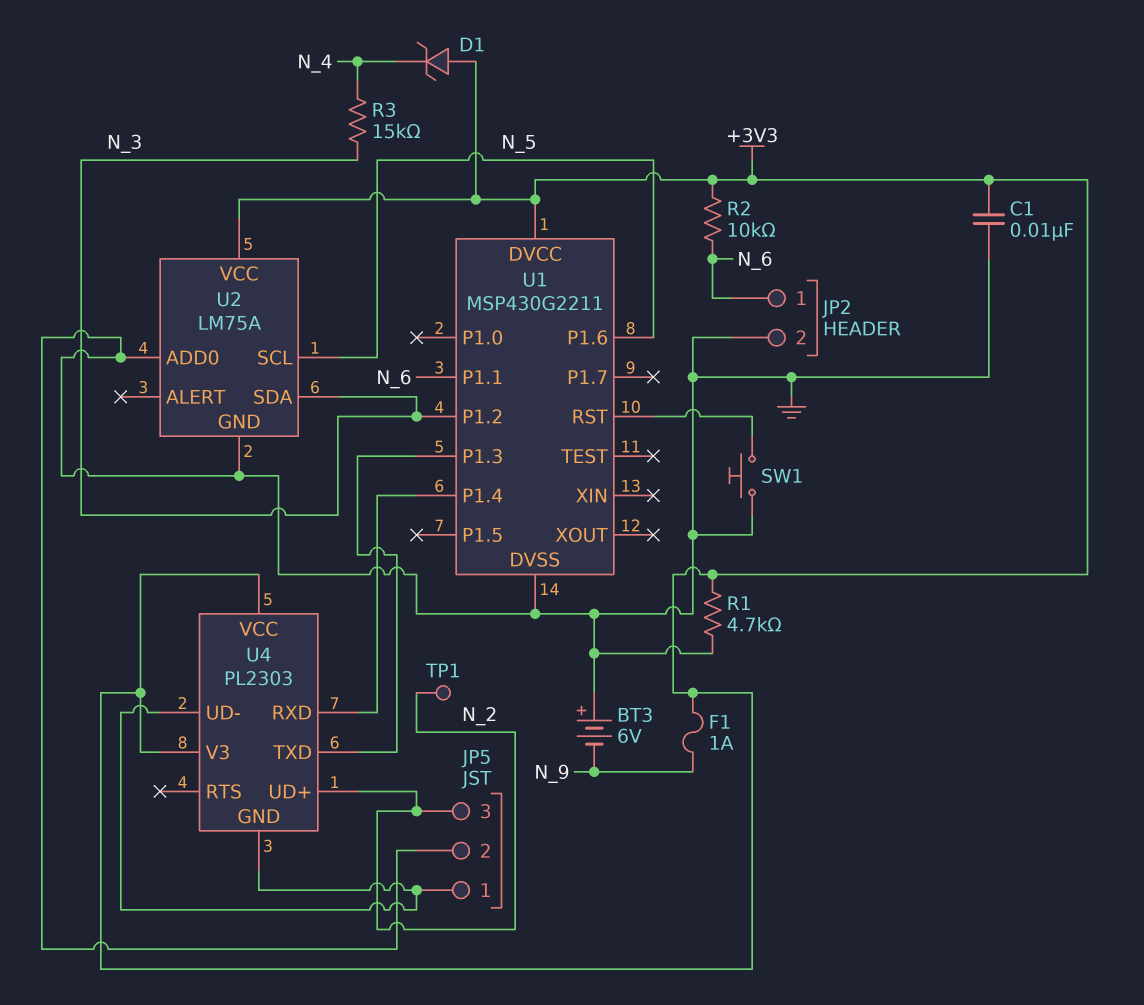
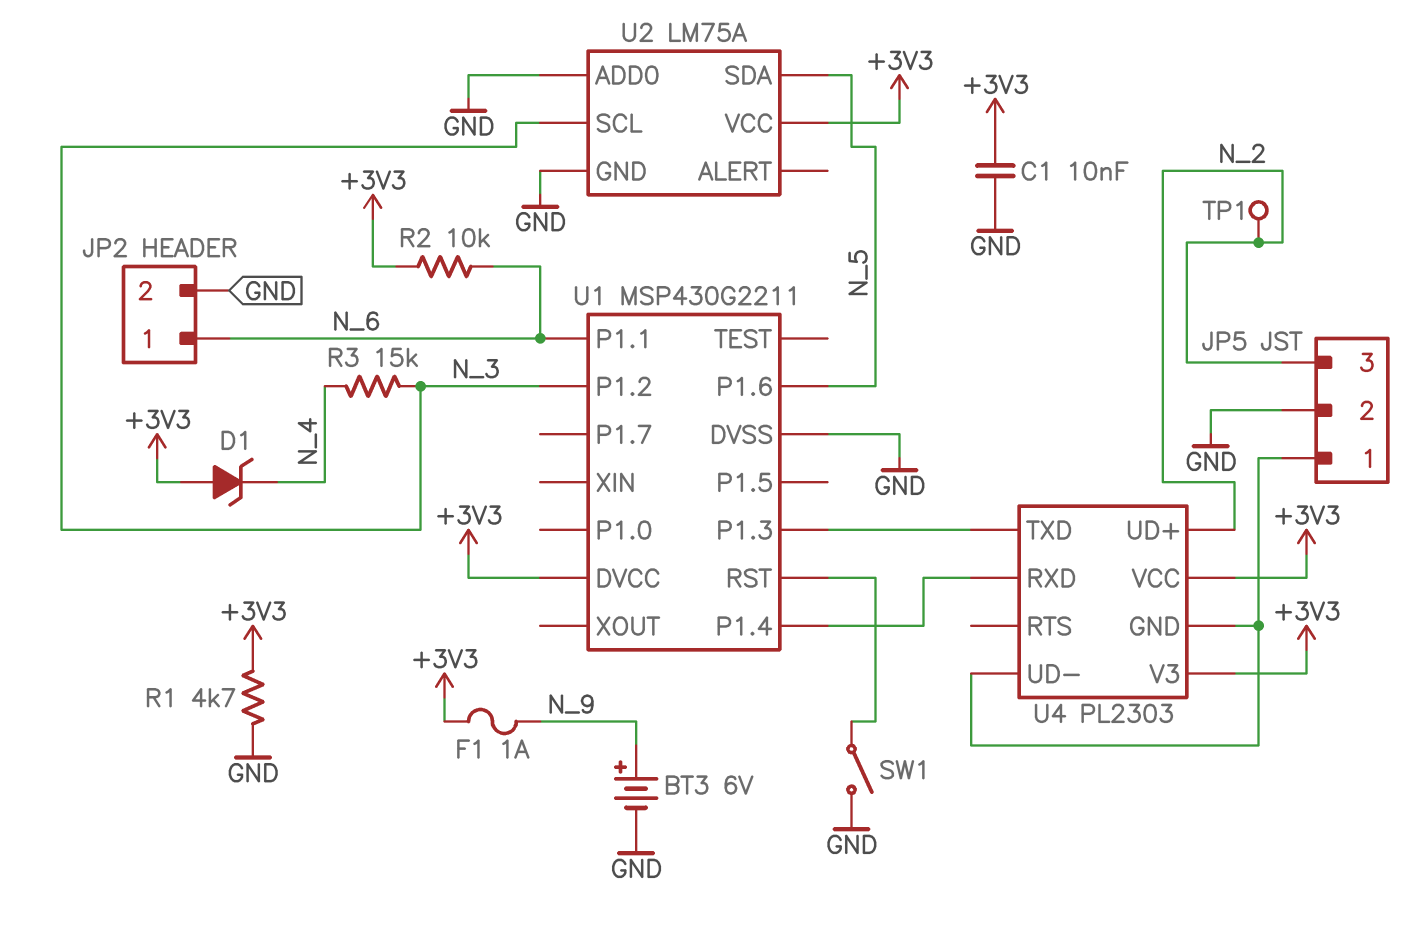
BT3: 6V (plus GND, minus N_9) -> 6V (plus N_9, minus GND)
SW1: button (GND, U1/RST) -> switch (GND, U1/RST)
U2 pin SCL: N_5 -> N_3
U2 pin SDA: N_3 -> N_5

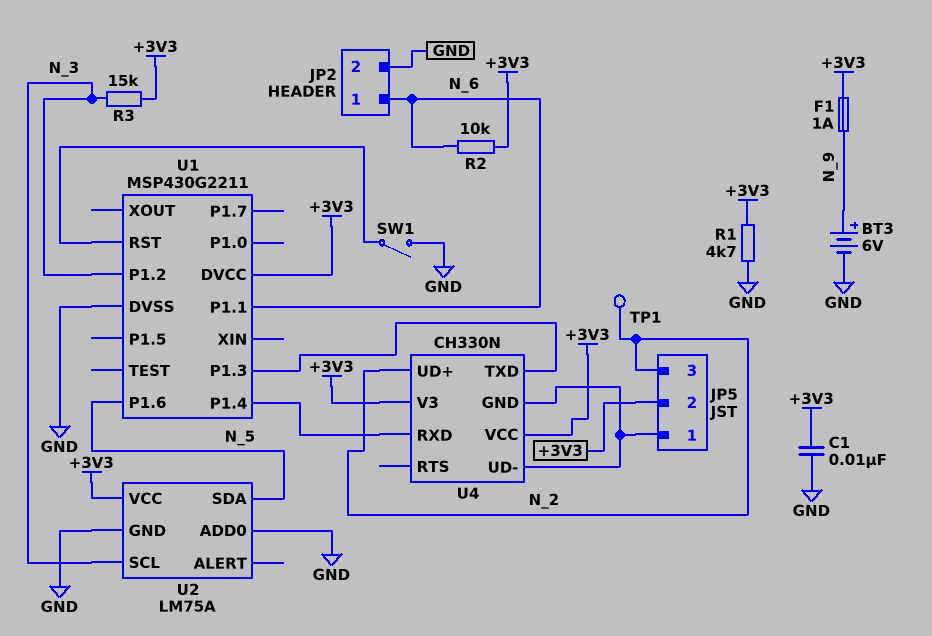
D1: zener (A +3V3, K N_4) -> none
JP5 pin 2: GND -> +3V3
R3: 15k (N_3, N_4) -> 15k (+3V3, N_3)
U4: PL2303 -> CH330N

